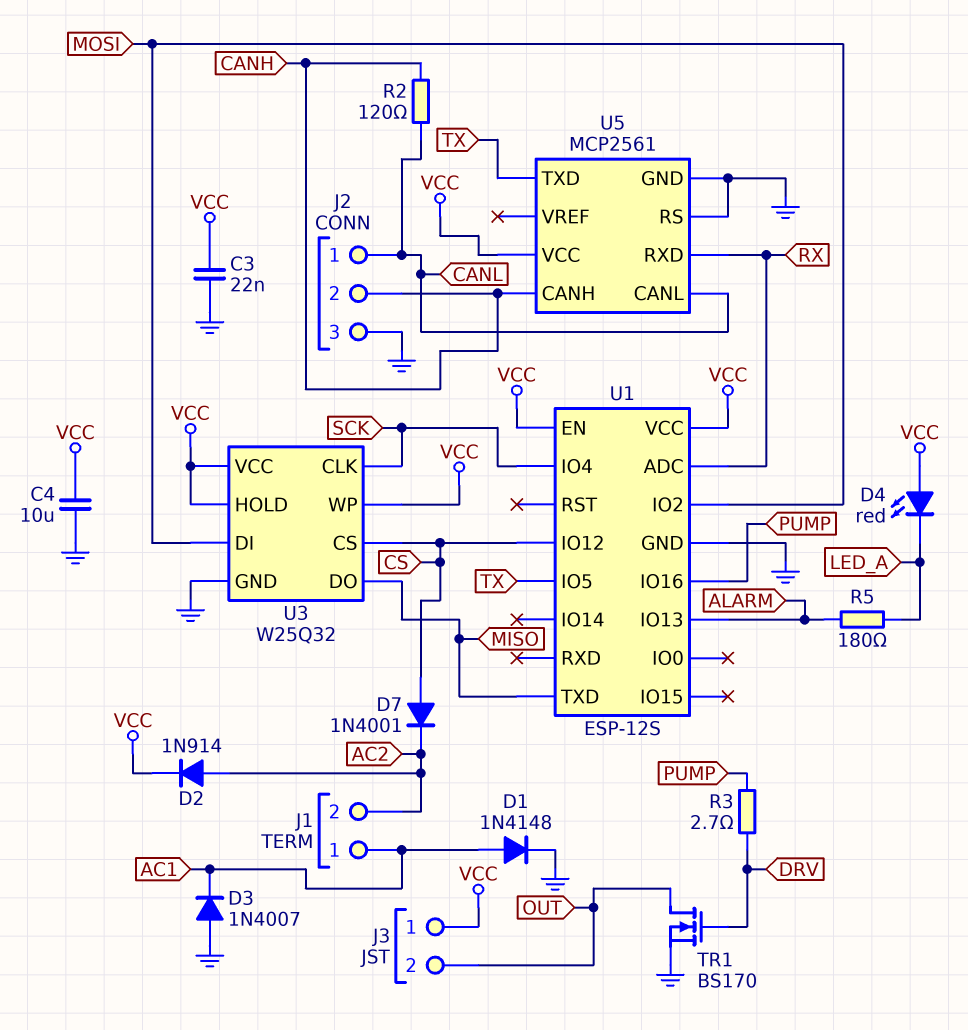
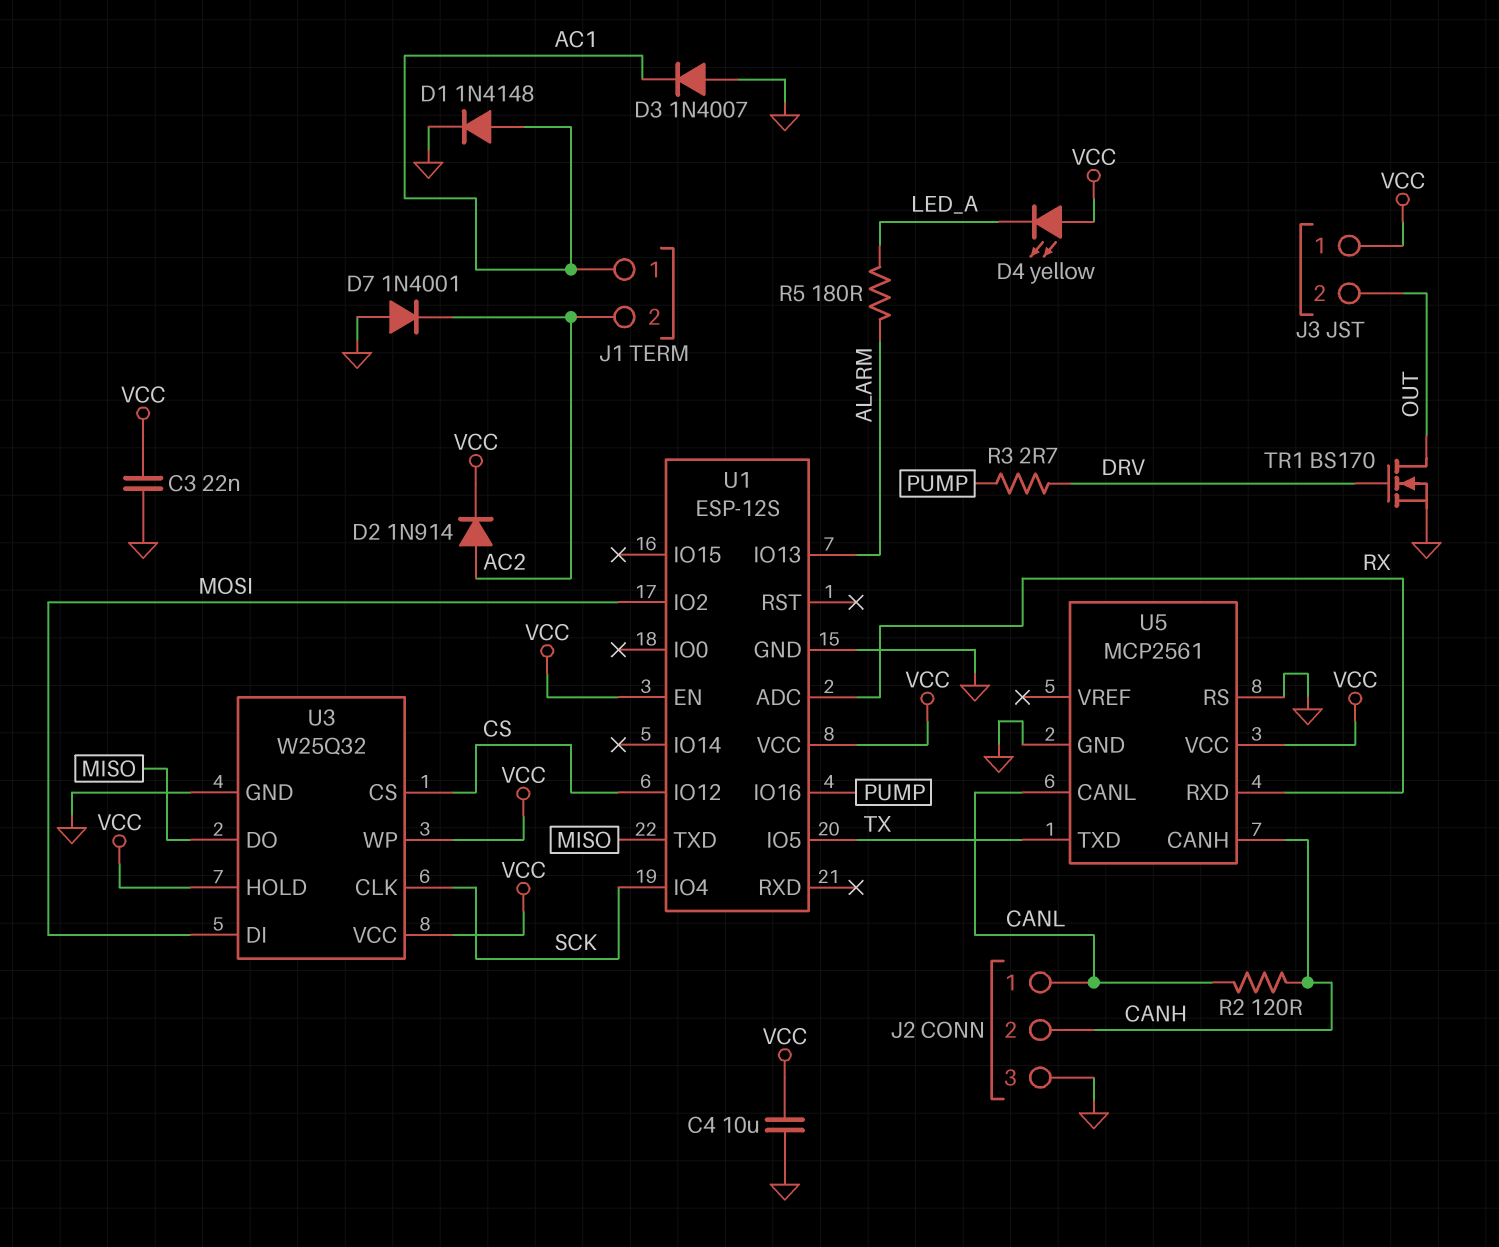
D4: LED red (A VCC, K LED_A) -> LED yellow (A VCC, K LED_A)
D7: diode 1N4001 (A CS, K AC2) -> diode 1N4001 (A GND, K AC2)

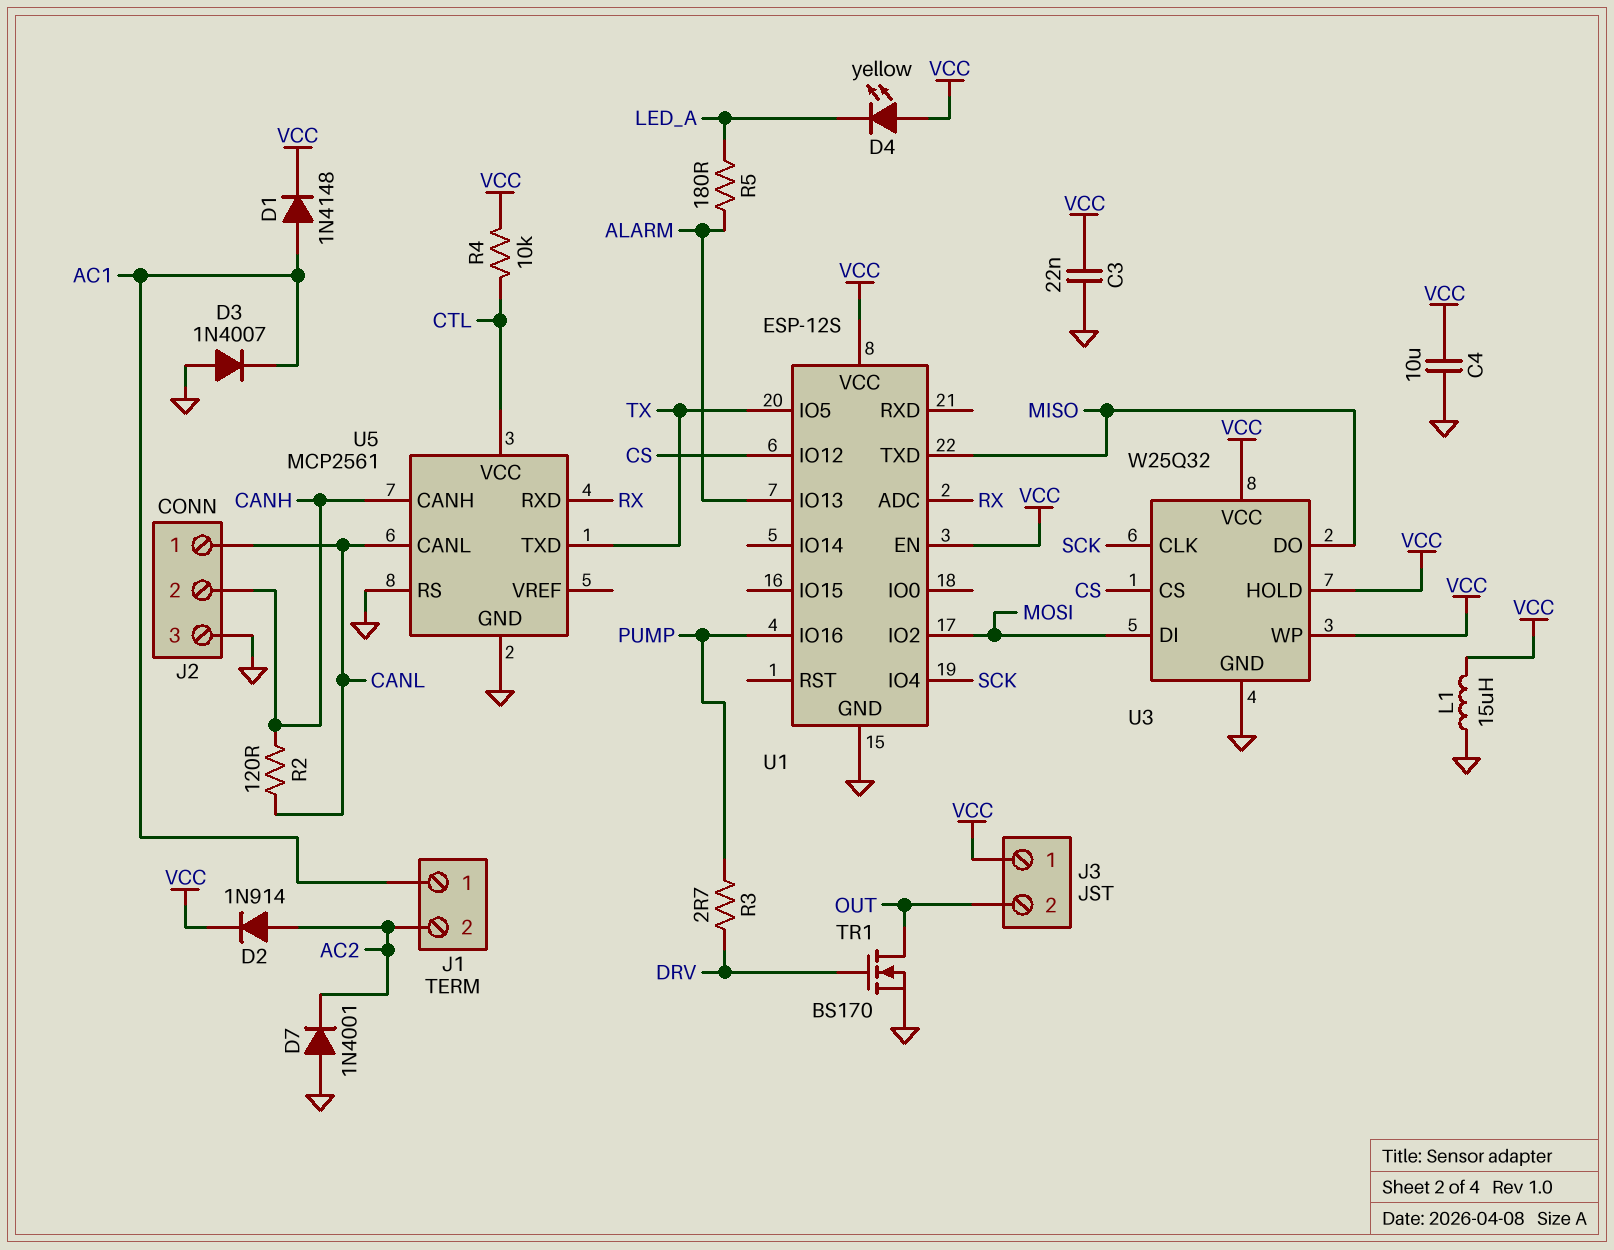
D1: diode 1N4148 (A AC1, K GND) -> diode 1N4148 (A AC1, K VCC)
L1: none -> 15uH (GND, VCC)
R4: none -> 10k (CTL, VCC)
U5 pin VCC: VCC -> CTL

